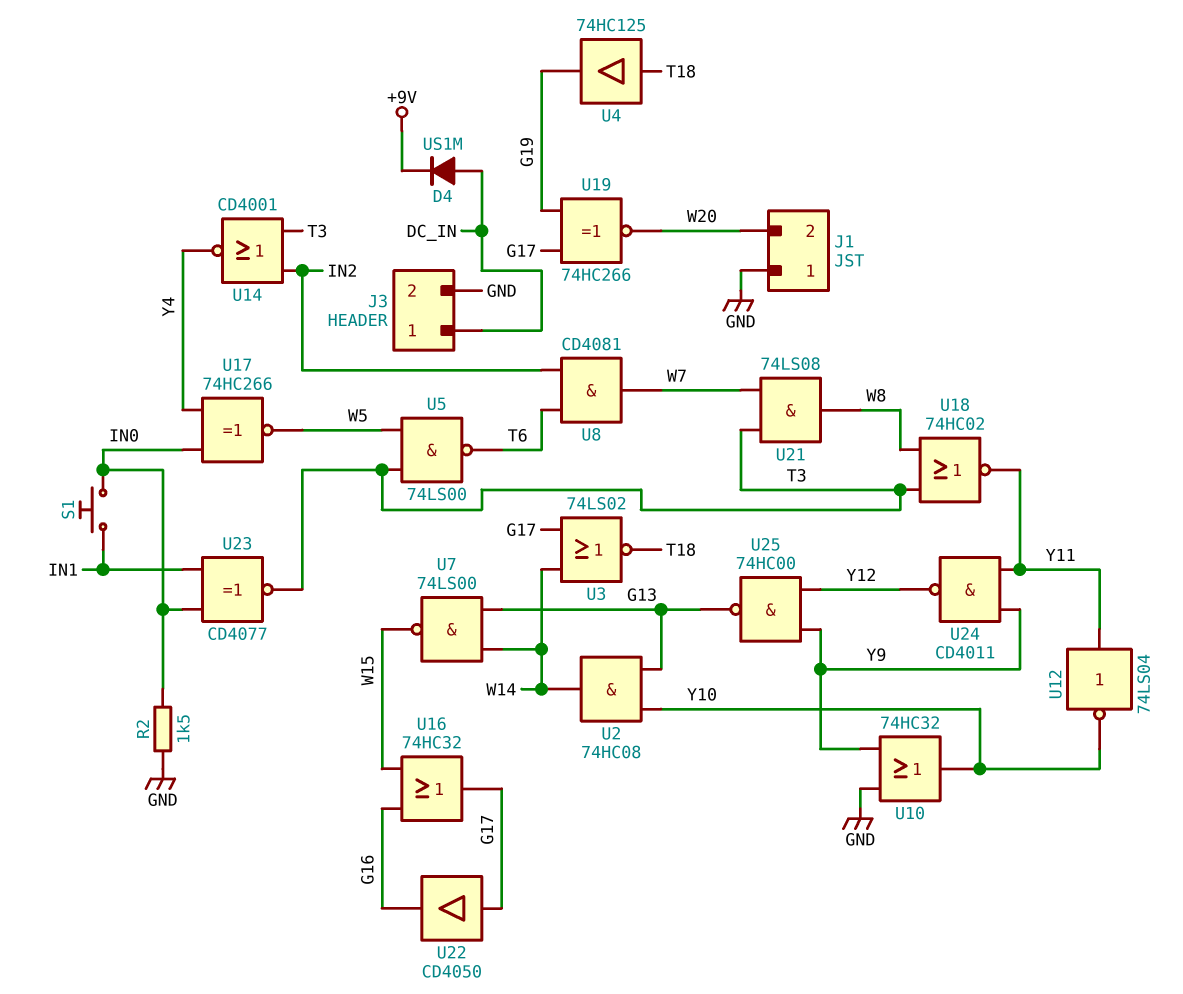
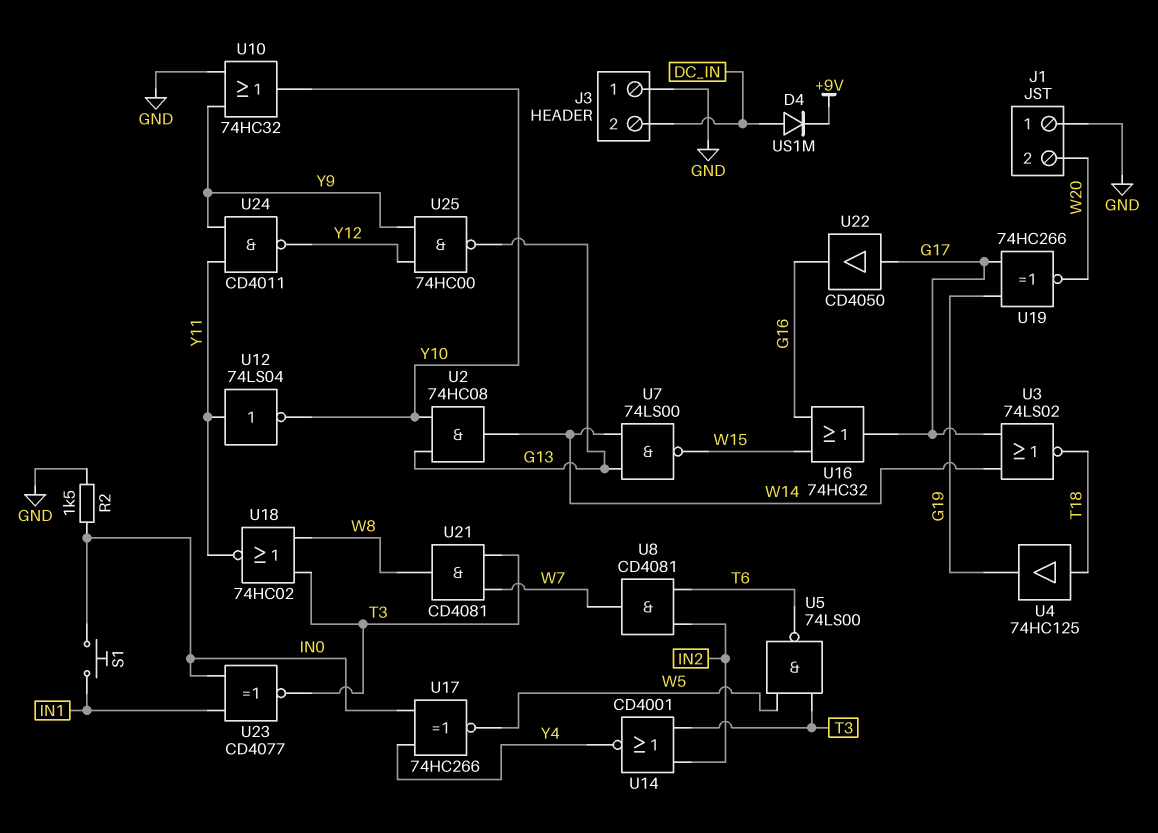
J3 pin 1: DC_IN -> GND
J3 pin 2: GND -> DC_IN
U21: AND 74LS08 (in T3, in W7, out W8) -> AND CD4081 (in T3, in W7, out W8)

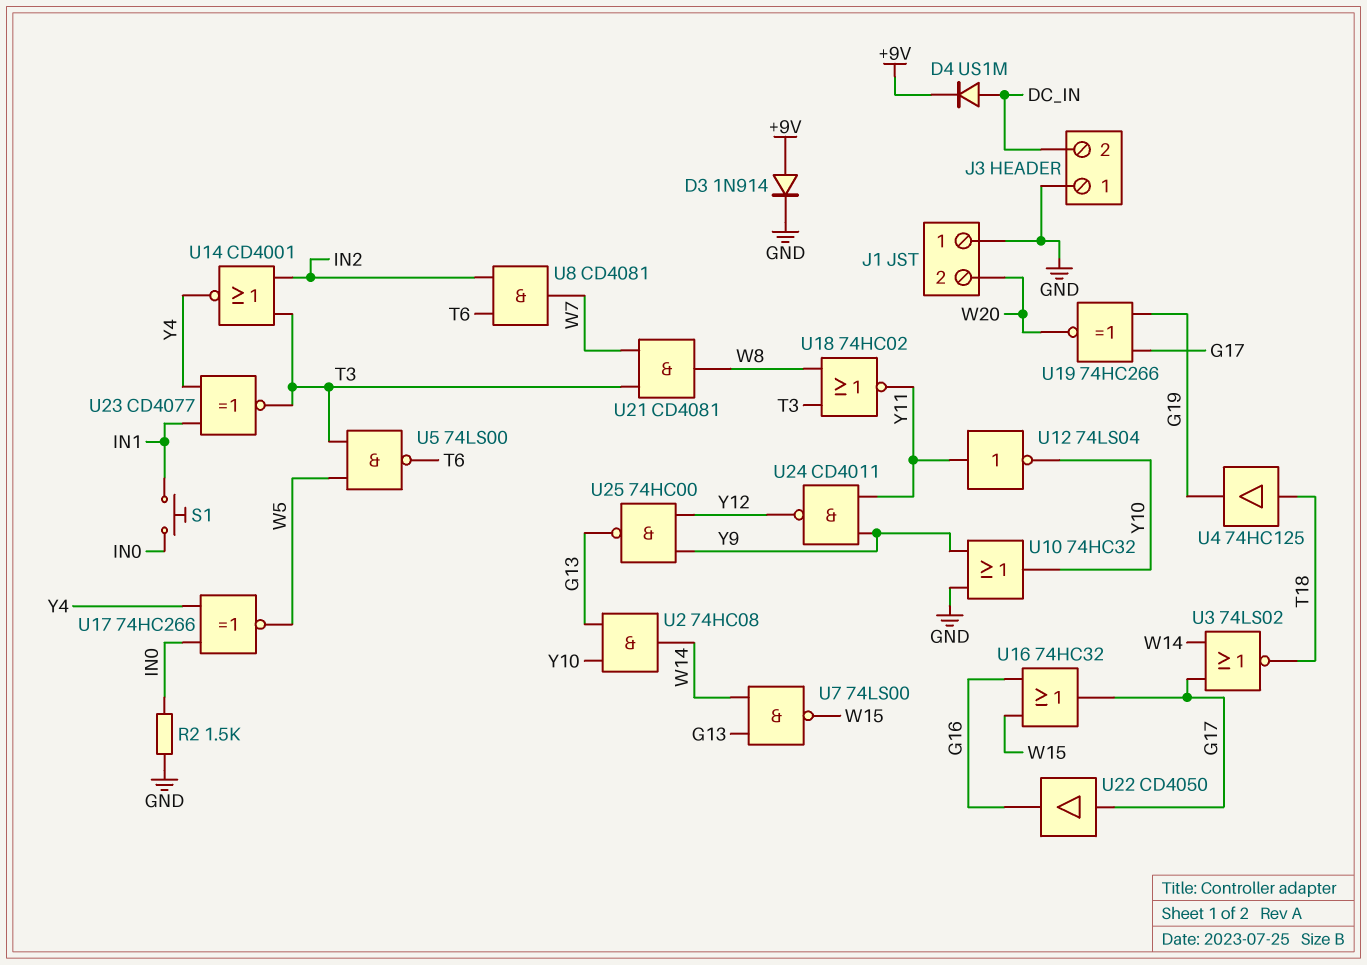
D3: none -> diode 1N914 (A +9V, K GND)
U23: XNOR CD4077 (in IN0, in IN1, out T3) -> XNOR CD4077 (in IN1, in Y4, out T3)

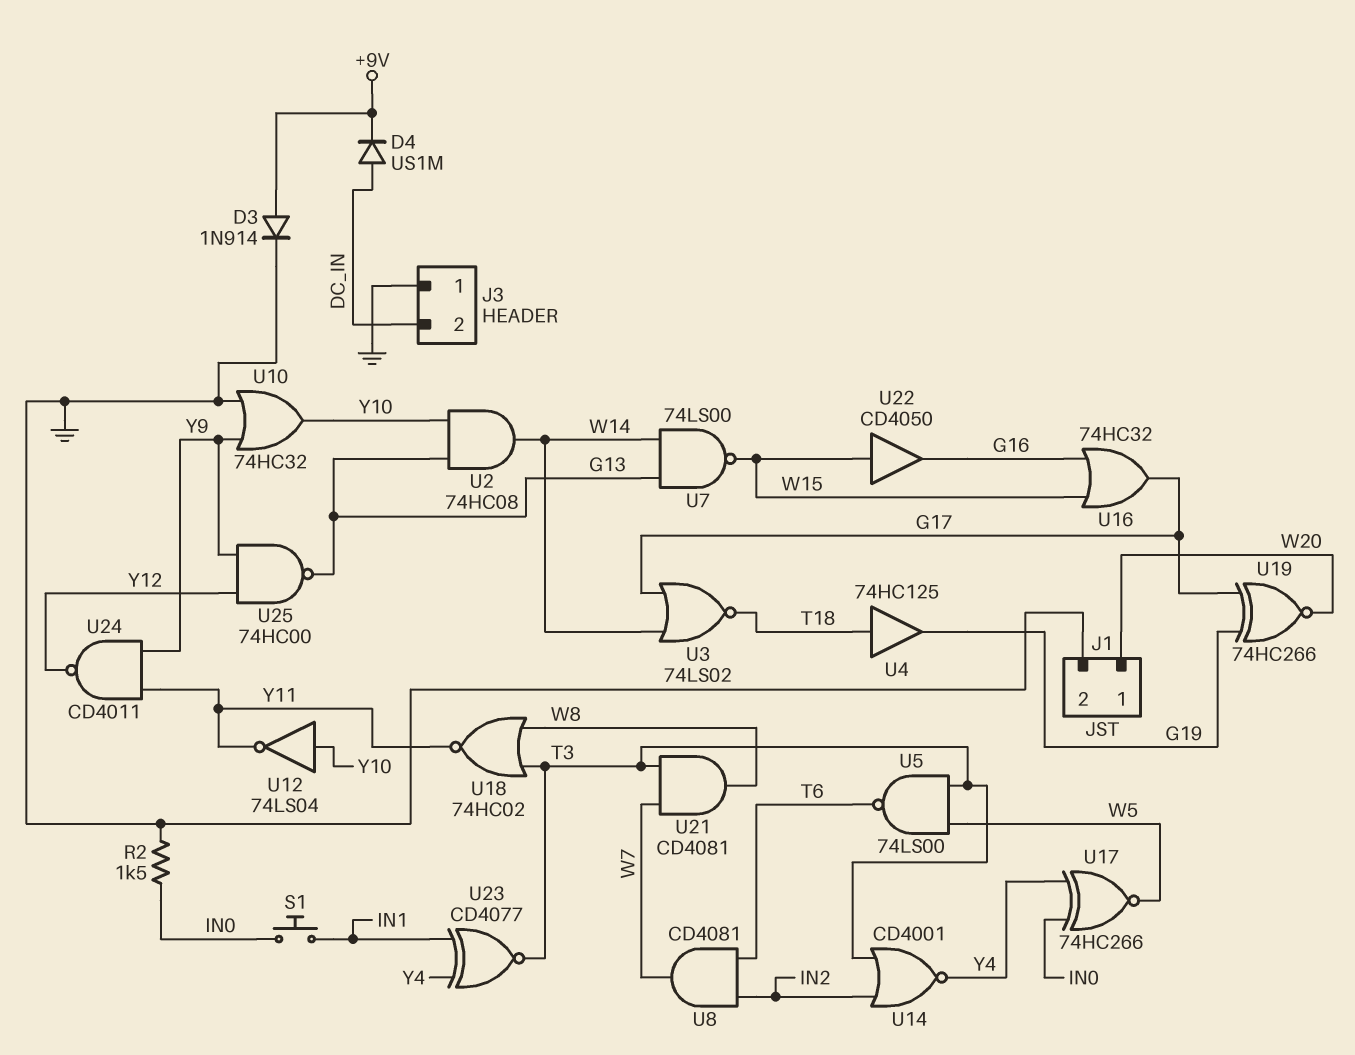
J1 pin 1: GND -> W20
J1 pin 2: W20 -> GND
U12: NOT 74LS04 (in Y11, out Y10) -> NOT 74LS04 (in Y10, out Y11)
U22: buffer CD4050 (in G17, out G16) -> buffer CD4050 (in W15, out G16)

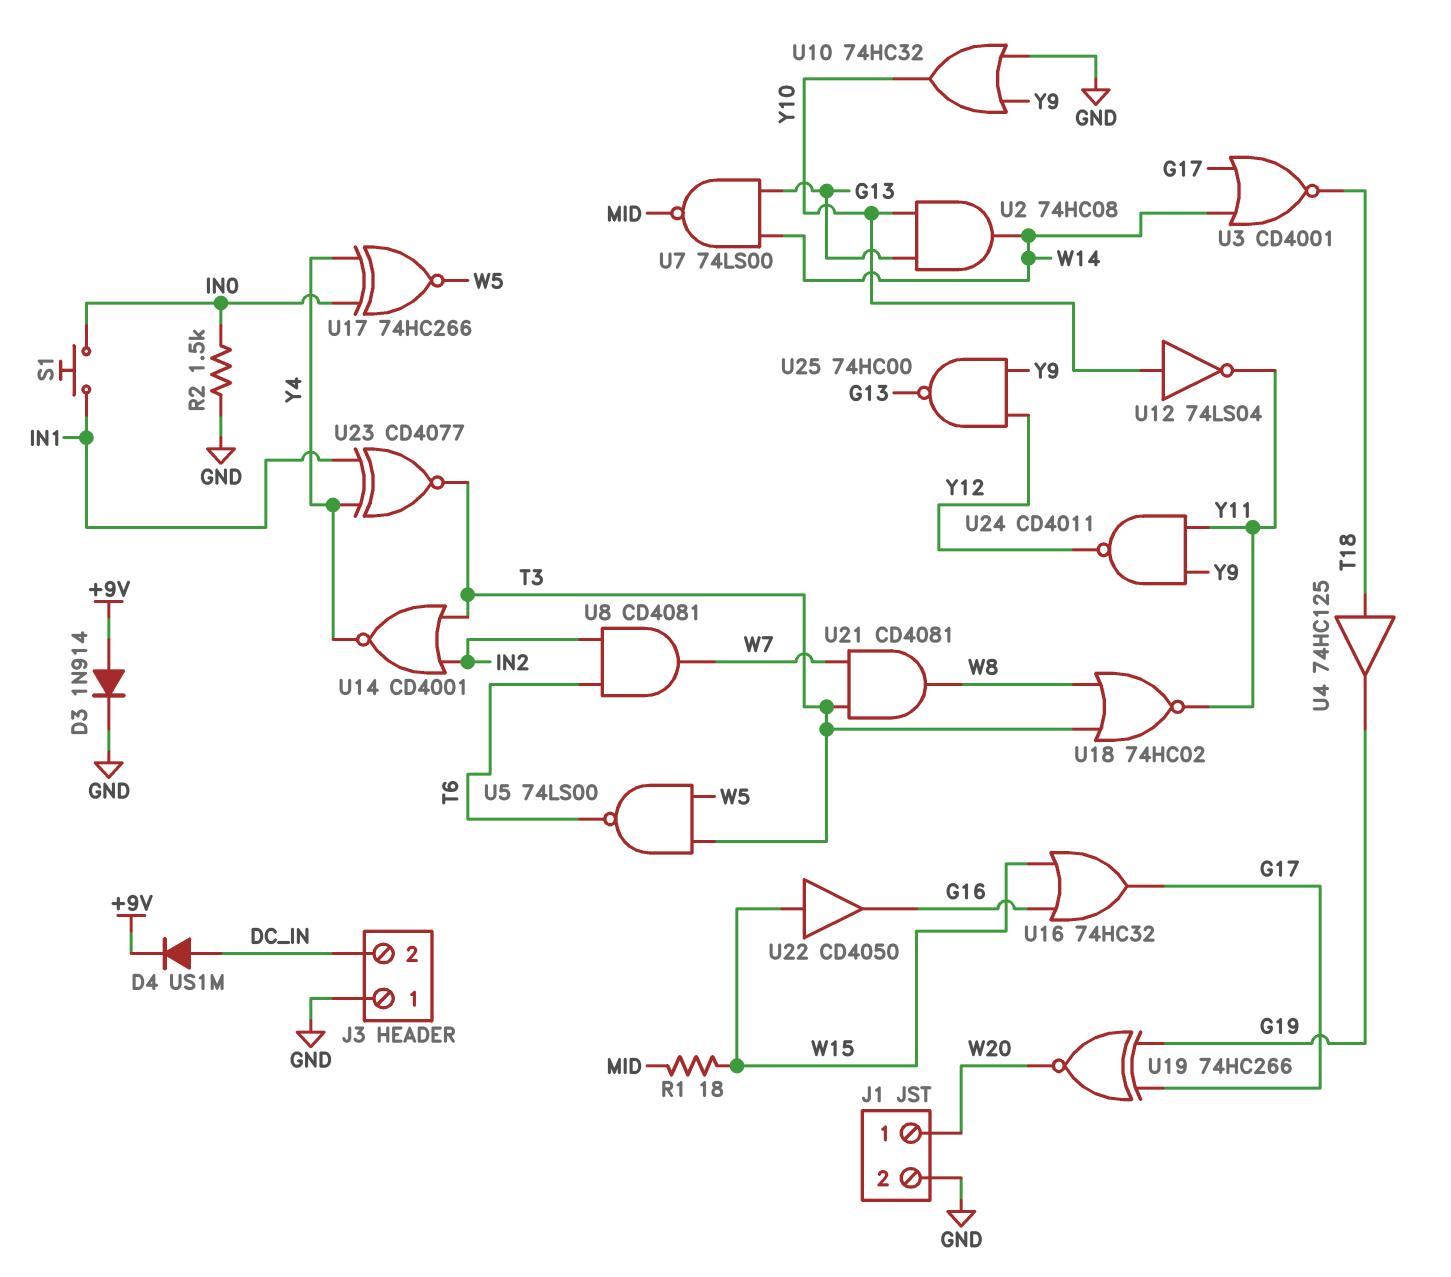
R1: none -> 18 (MID, W15)
U3: NOR 74LS02 (in G17, in W14, out T18) -> NOR CD4001 (in G17, in W14, out T18)
U7: NAND 74LS00 (in G13, in W14, out W15) -> NAND 74LS00 (in G13, in W14, out MID)

